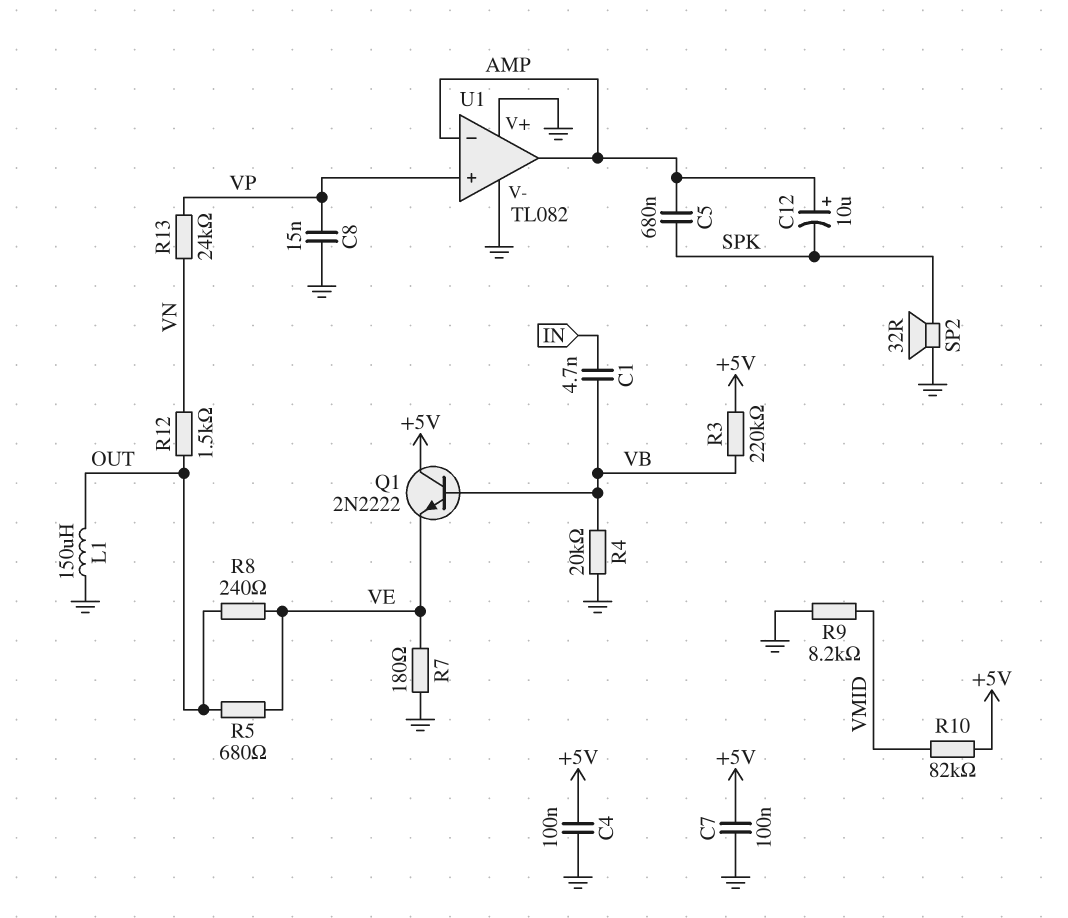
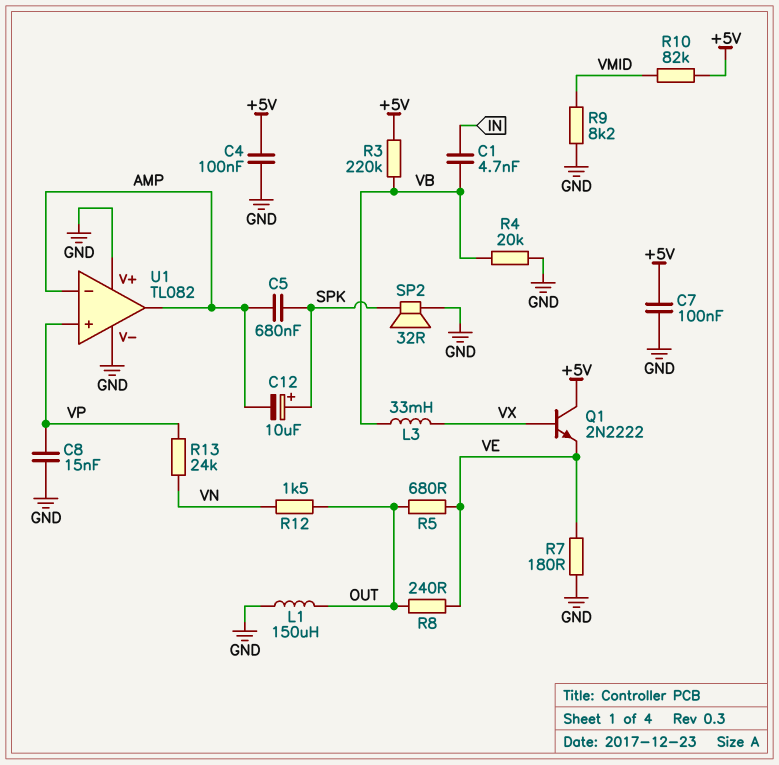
C12: 10uF (plus AMP, minus SPK) -> 10uF (plus SPK, minus AMP)
L3: none -> 33mH (VB, VX)
Q1: NPN 2N2222 (B VB, C +5V, E VE) -> NPN 2N2222 (B VX, C +5V, E VE)

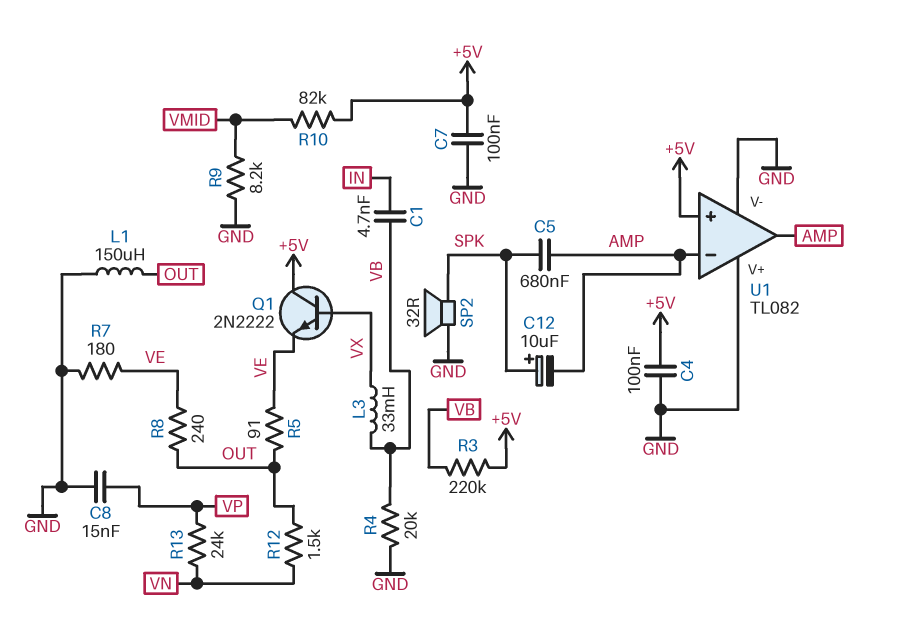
R5: 680 (OUT, VE) -> 91 (OUT, VE)
U1 pin in+: VP -> +5V

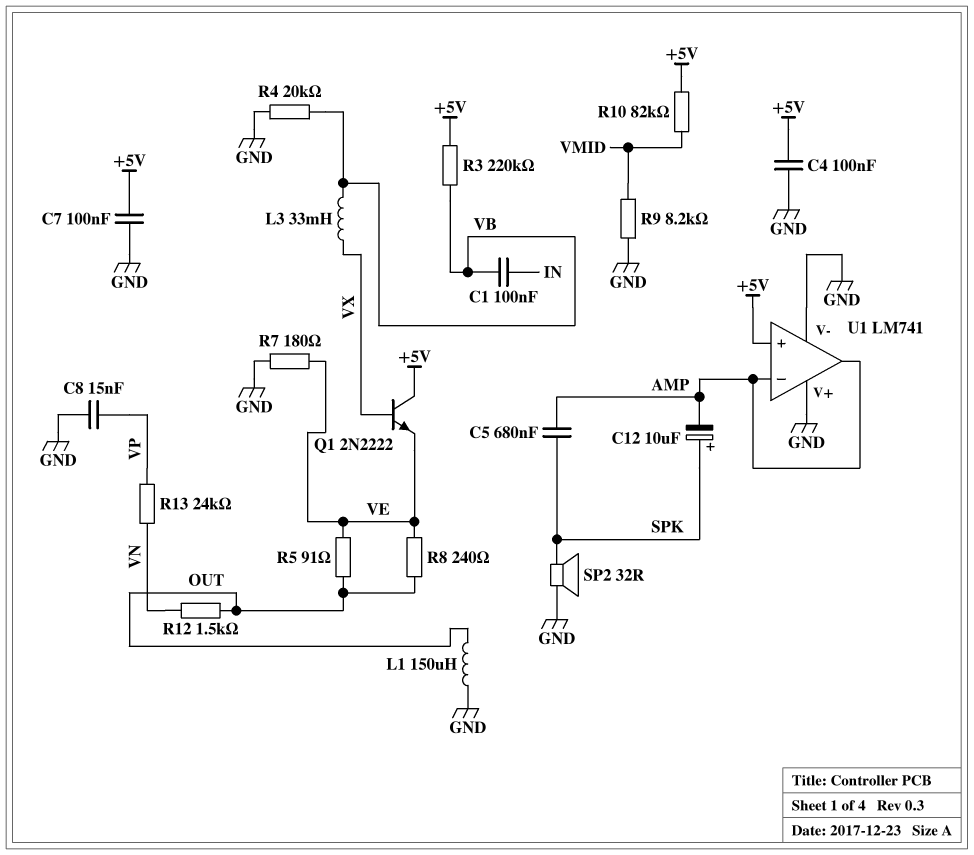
C1: 4.7nF (IN, VB) -> 100nF (IN, VB)
U1: TL082 -> LM741

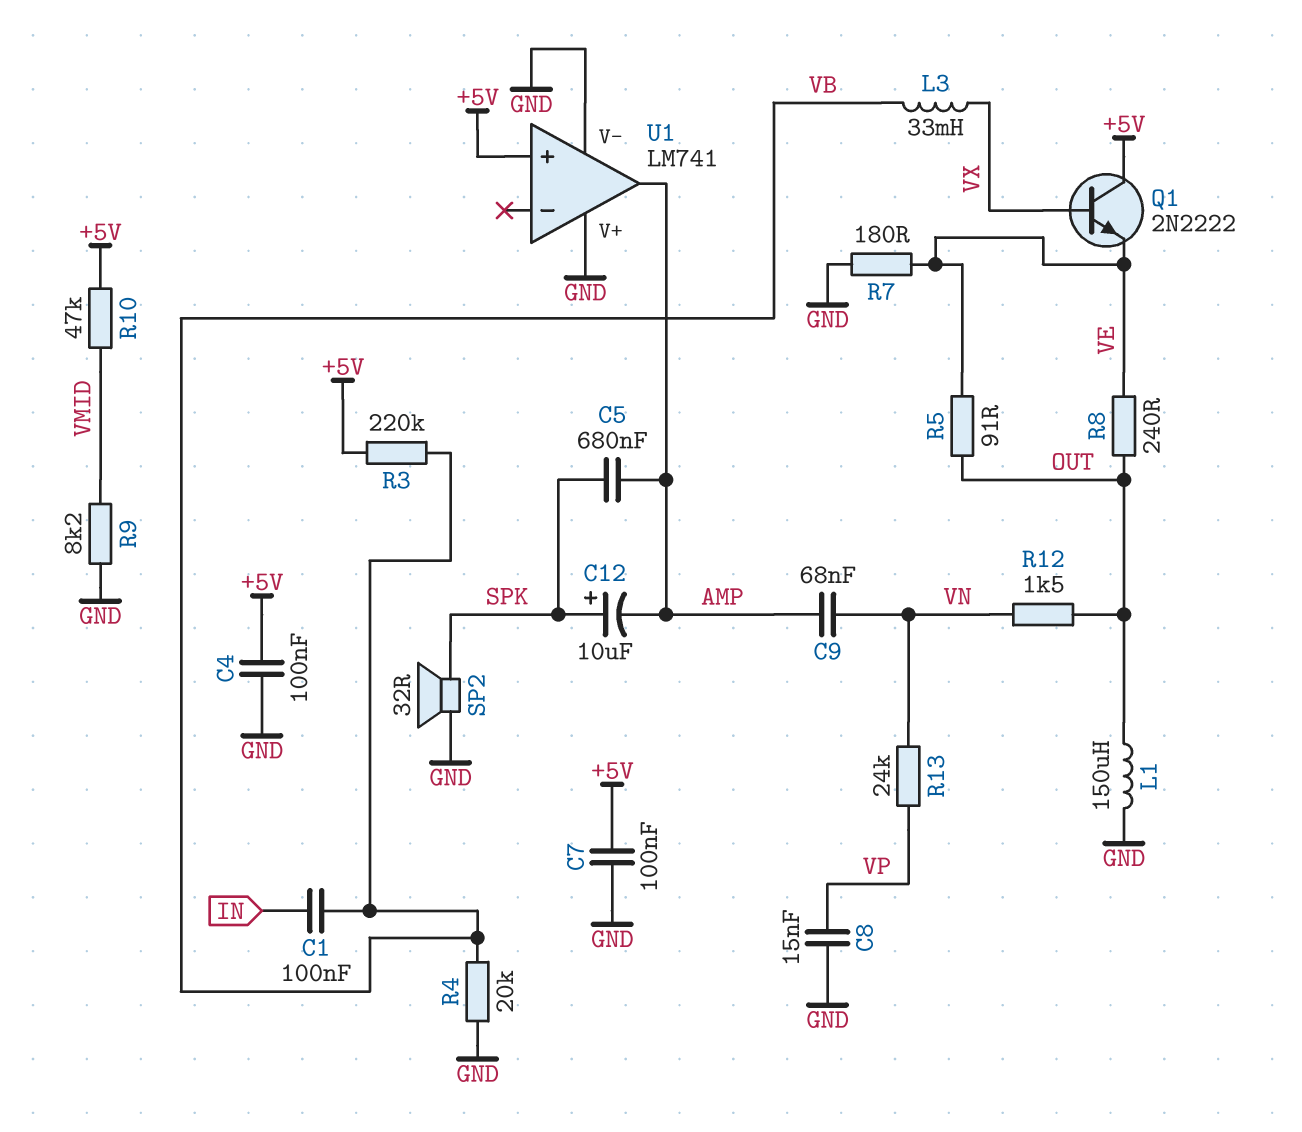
C9: none -> 68nF (AMP, VN)
R10: 82k (+5V, VMID) -> 47k (+5V, VMID)
U1 pin in-: AMP -> none

